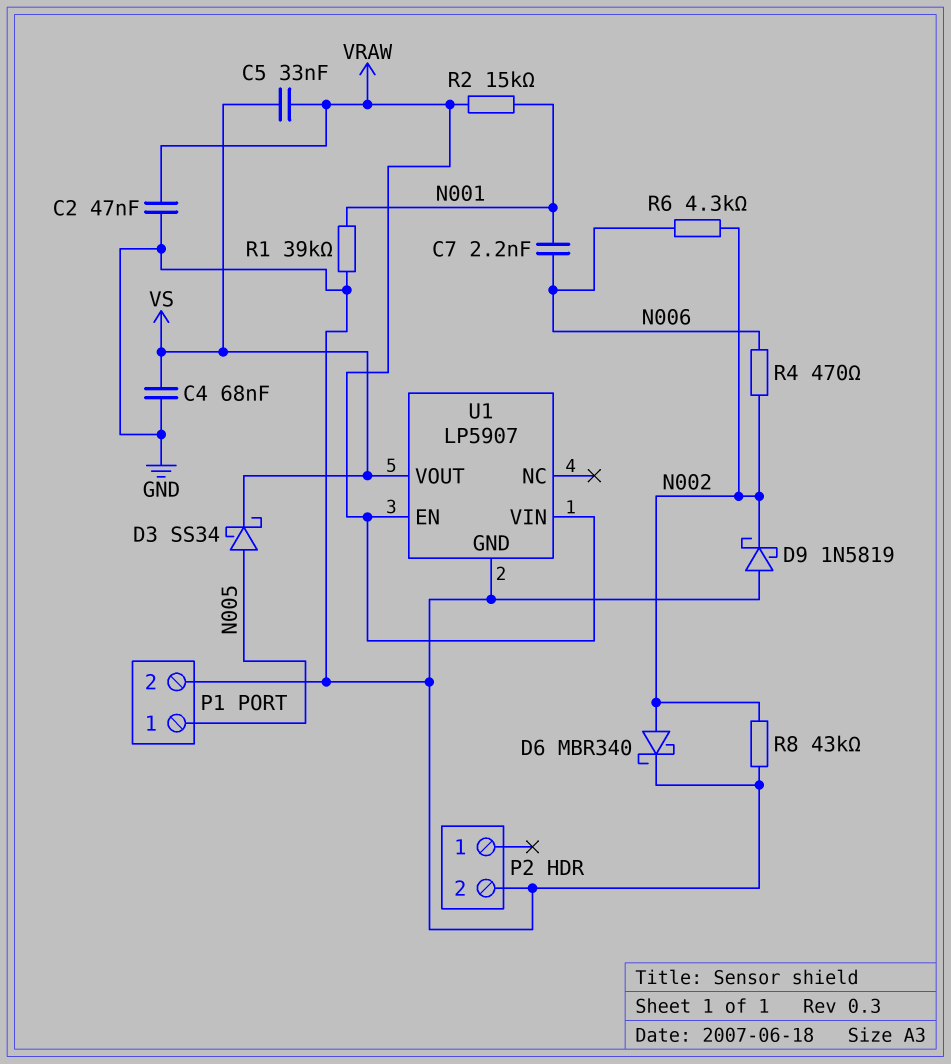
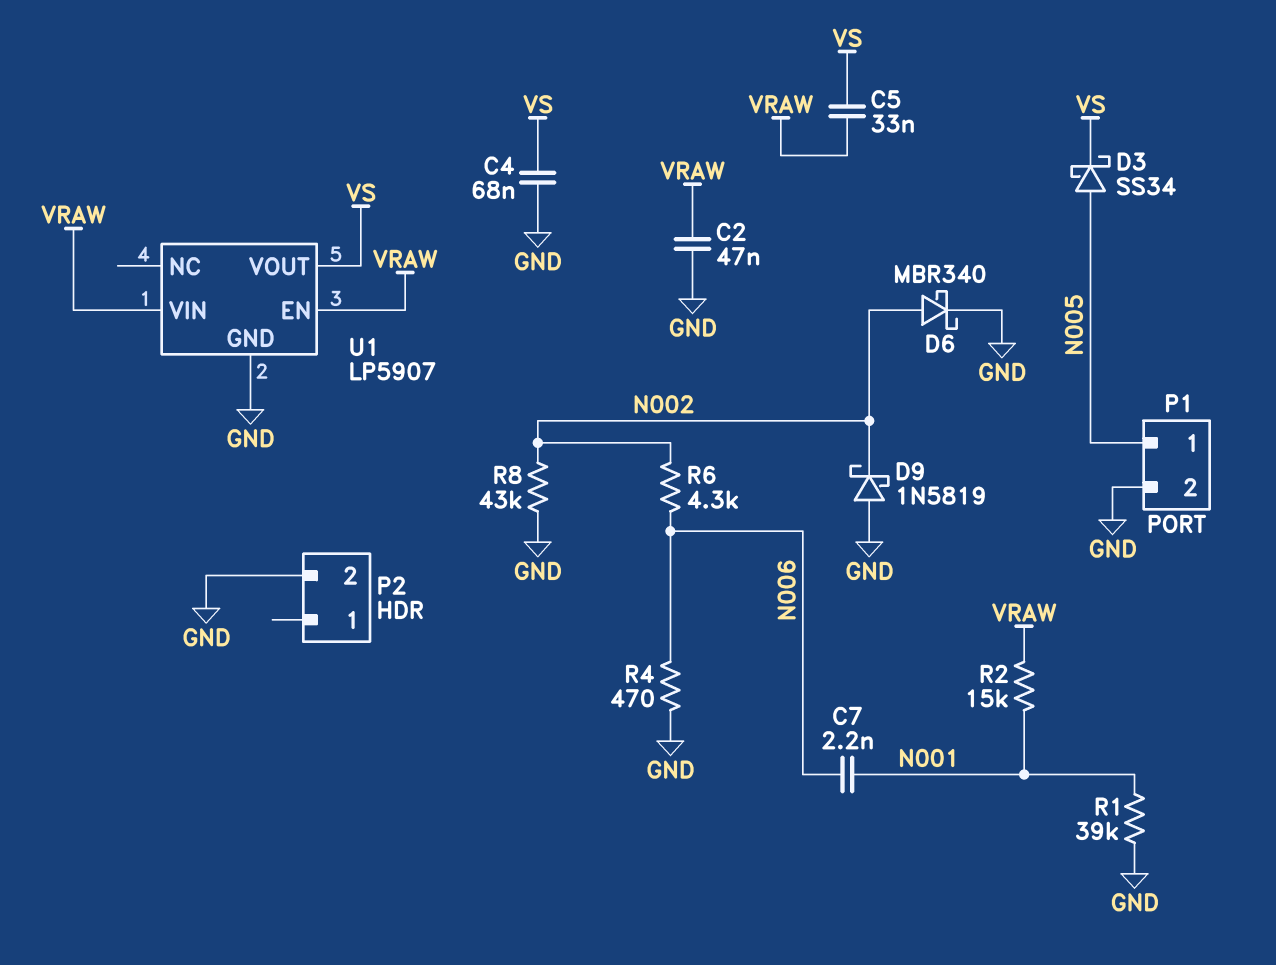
R4: 470 (N002, N006) -> 470 (GND, N006)

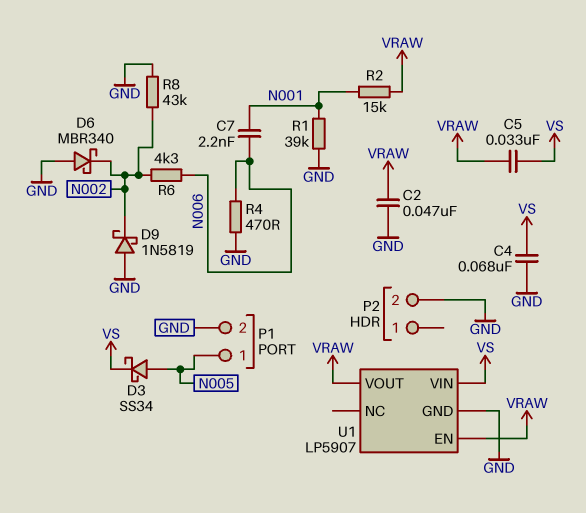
D6: schottky MBR340 (A N002, K GND) -> schottky MBR340 (A GND, K N002)
U1 pin VIN: VRAW -> VS
U1 pin VOUT: VS -> VRAW

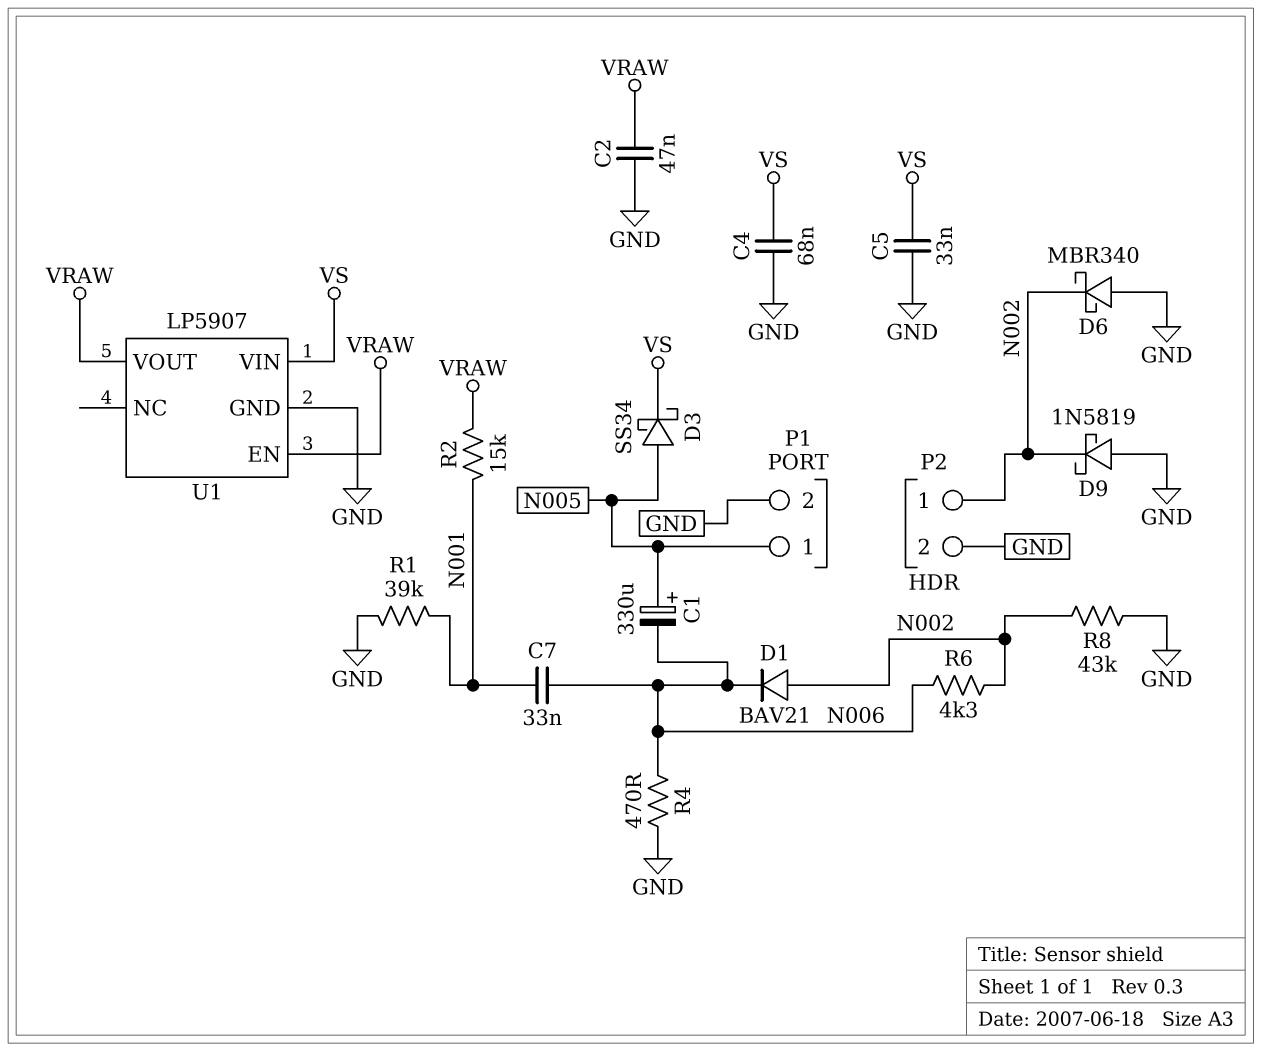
C1: none -> 330uF (plus N005, minus N006)
C5: 33nF (VRAW, VS) -> 33nF (GND, VS)
C7: 2.2nF (N001, N006) -> 33nF (N001, N006)
D1: none -> diode BAV21 (A N002, K N006)
P2 pin 1: none -> N002

